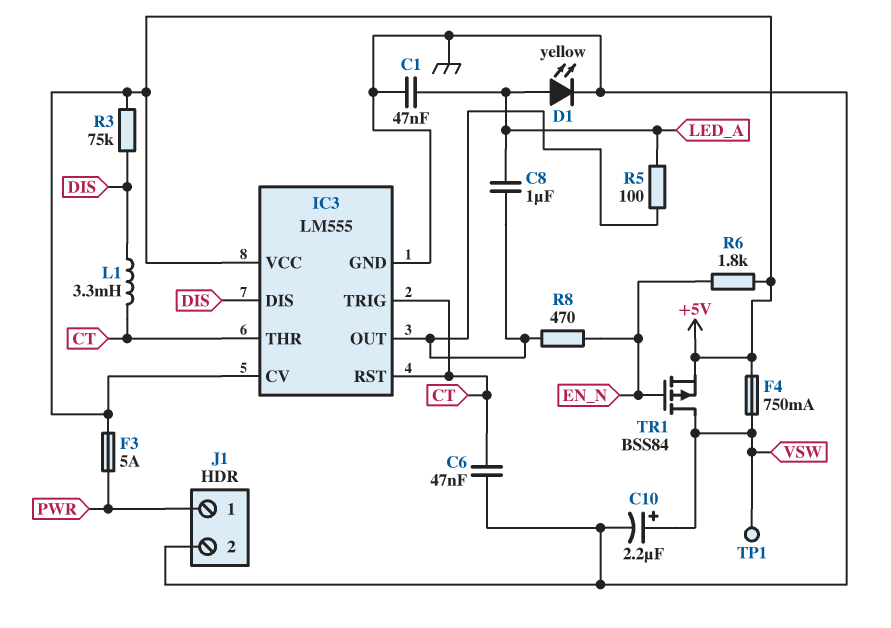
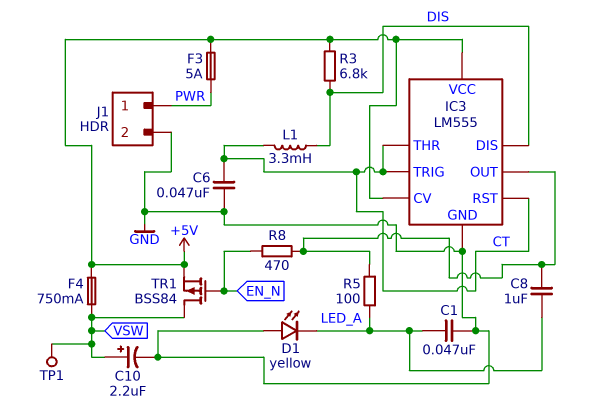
D1: LED yellow (A LED_A, K GND) -> LED yellow (A GND, K LED_A)
R3: 75k (+5V, DIS) -> 6.8k (+5V, DIS)
R6: 1.8k (+5V, EN_N) -> none

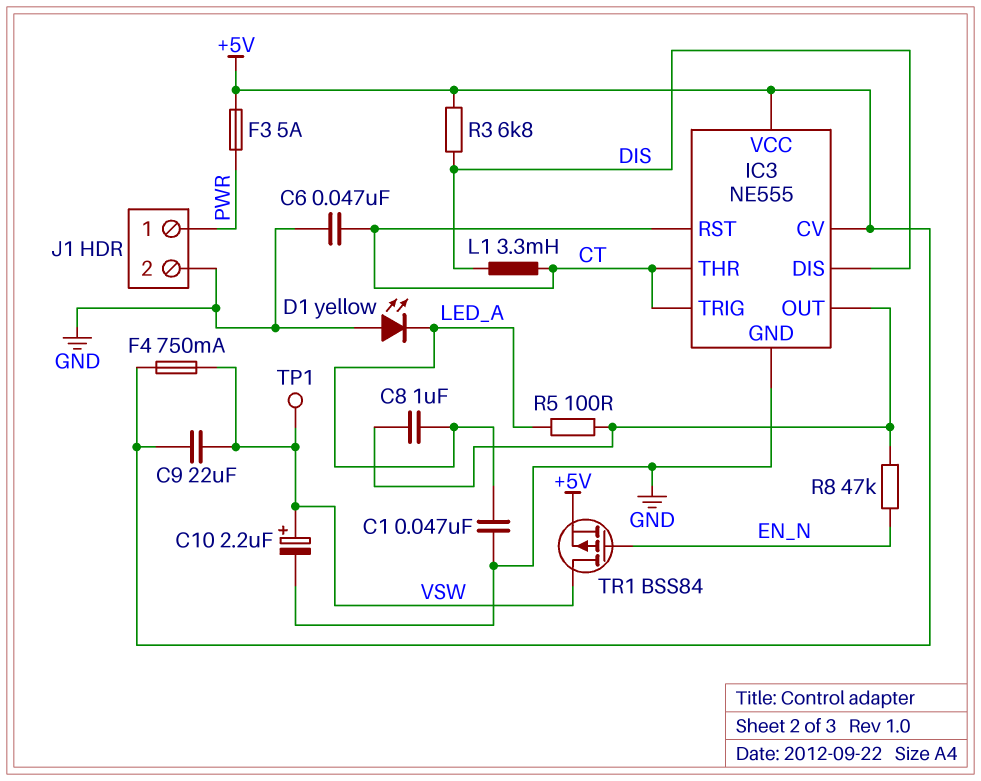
C9: none -> 22uF (+5V, VSW)
IC3: LM555 -> NE555
R8: 470 (EN_N, IC3/OUT) -> 47k (EN_N, IC3/OUT)

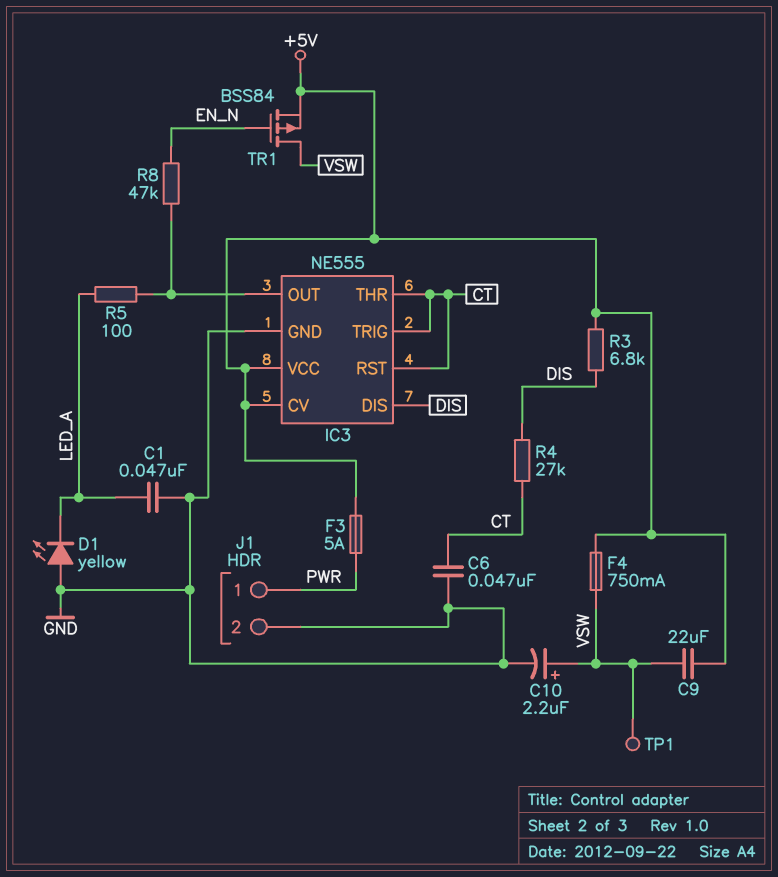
C8: 1uF (IC3/OUT, LED_A) -> none
L1: 3.3mH (CT, DIS) -> none
R4: none -> 27k (CT, DIS)

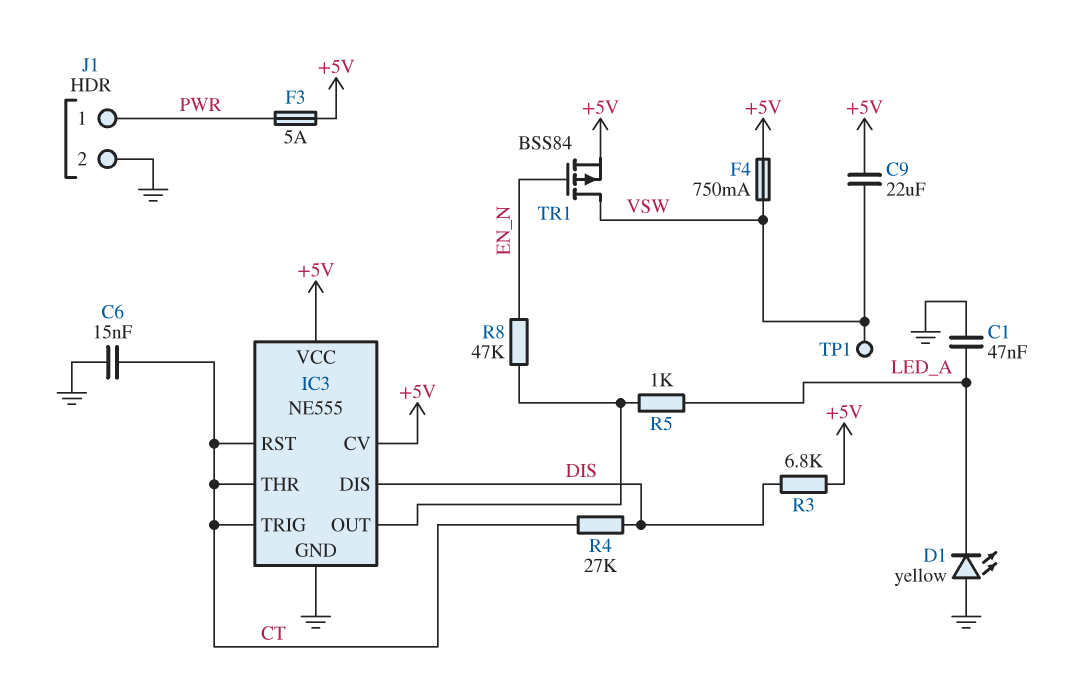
C6: 47nF (CT, GND) -> 15nF (CT, GND)
C10: 2.2uF (plus VSW, minus GND) -> none
R5: 100 (IC3/OUT, LED_A) -> 1k (IC3/OUT, LED_A)

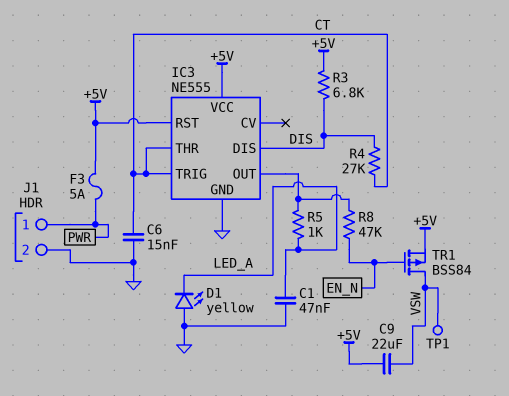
F4: 750mA (+5V, VSW) -> none
IC3 pin CV: +5V -> none
IC3 pin RST: CT -> +5V

